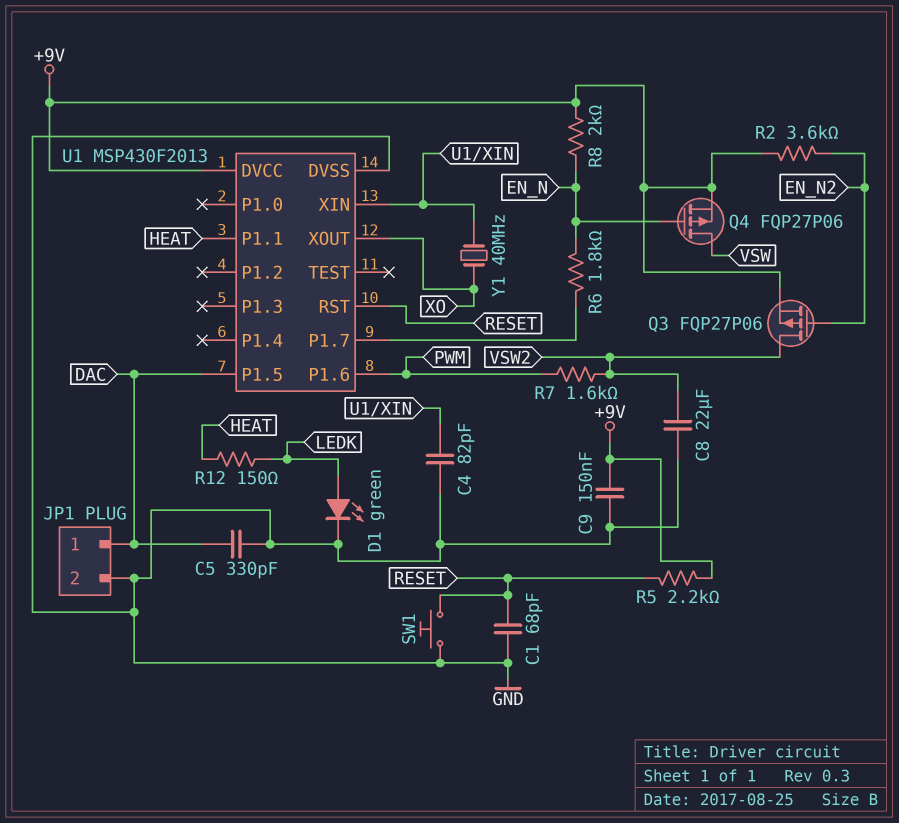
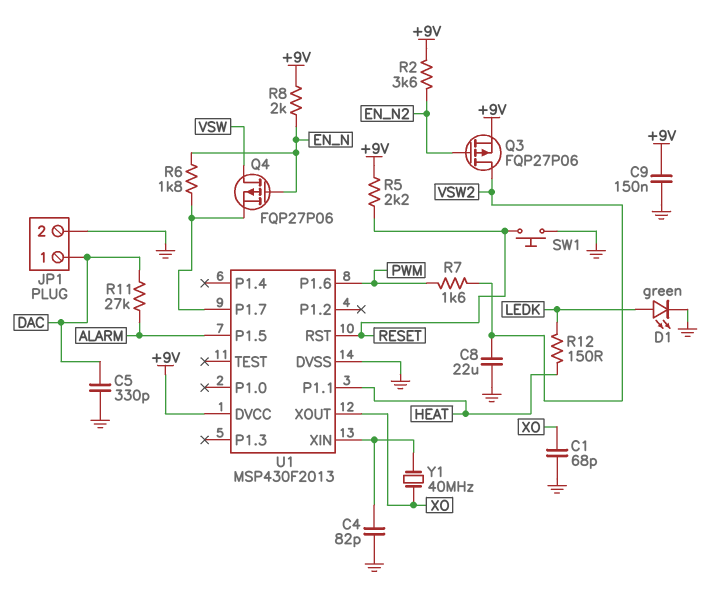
C1: 68pF (GND, RESET) -> 68pF (GND, XO)
Q4: PMOS FQP27P06 (G EN_N, D VSW, S +9V) -> PMOS FQP27P06 (G EN_N, D VSW, S U1/P1.7)
R11: none -> 27k (ALARM, DAC)
U1 pin P1.5: DAC -> ALARM

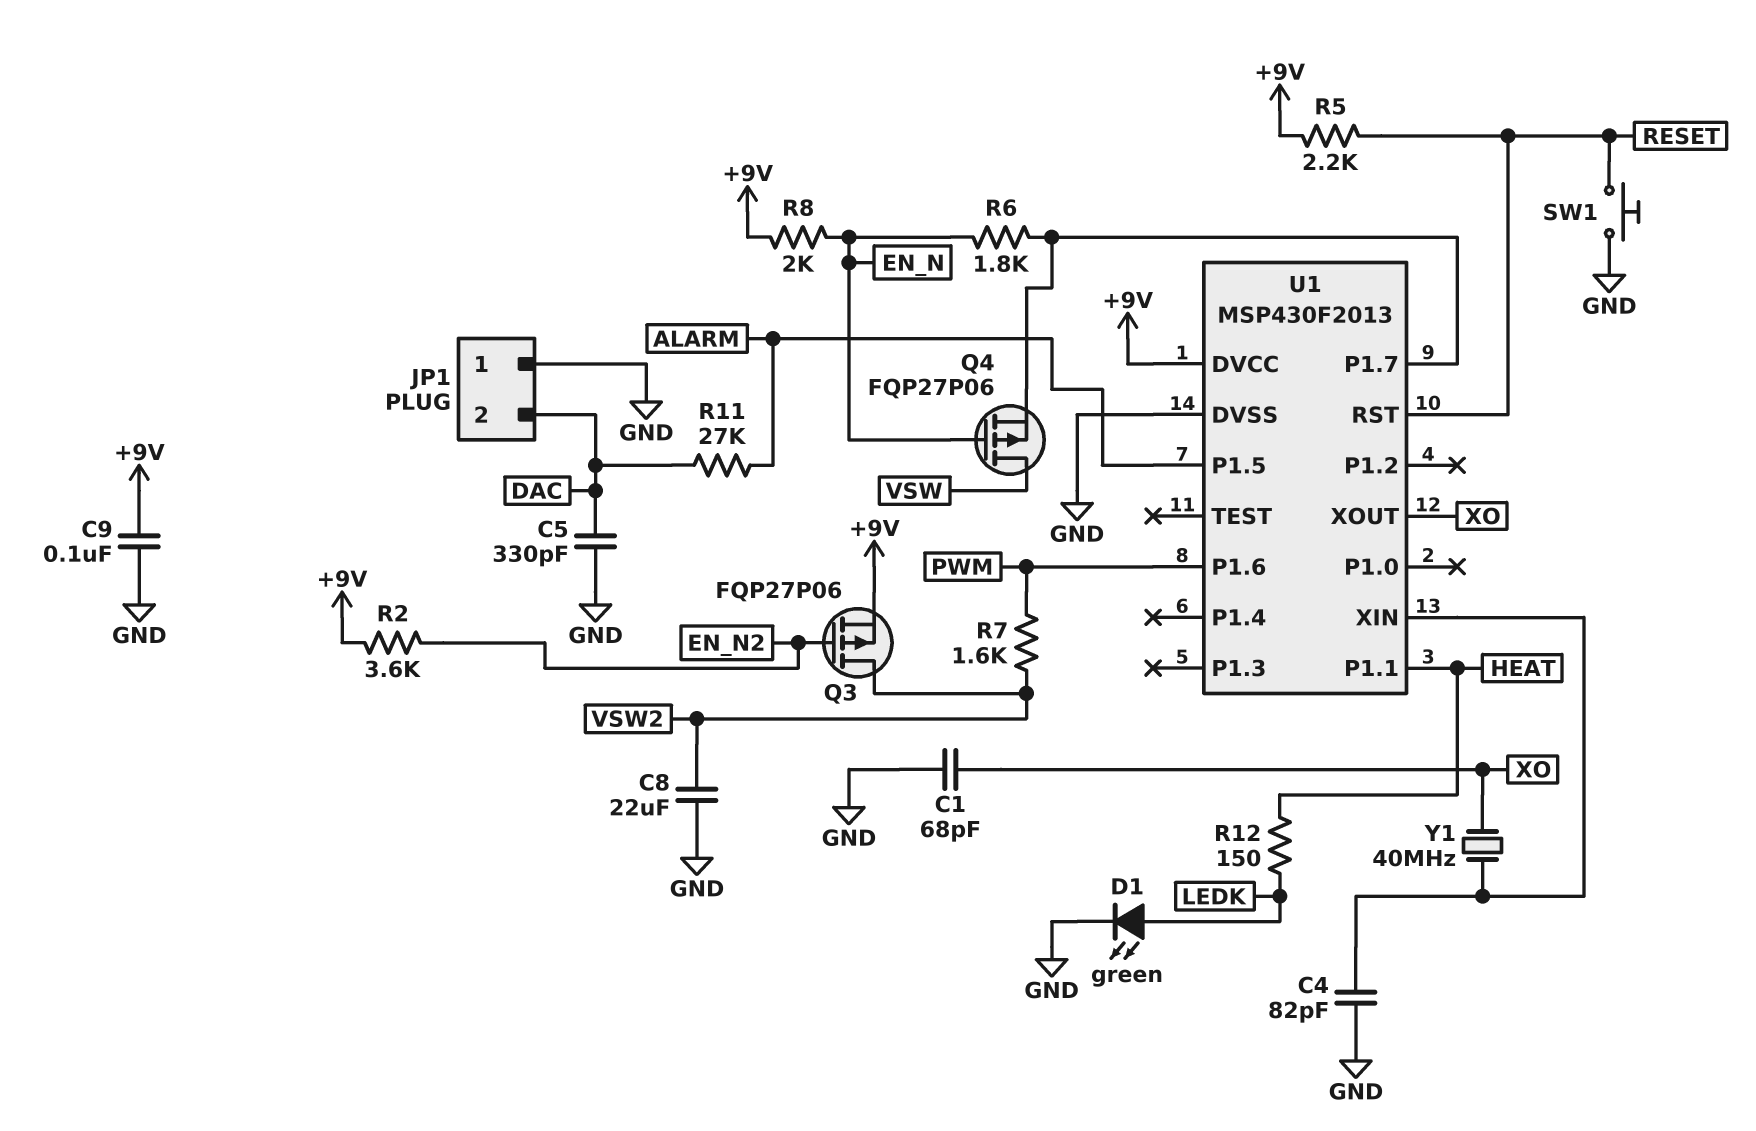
C9: 150nF (+9V, GND) -> 100nF (+9V, GND)
JP1 pin 1: DAC -> GND
JP1 pin 2: GND -> DAC

